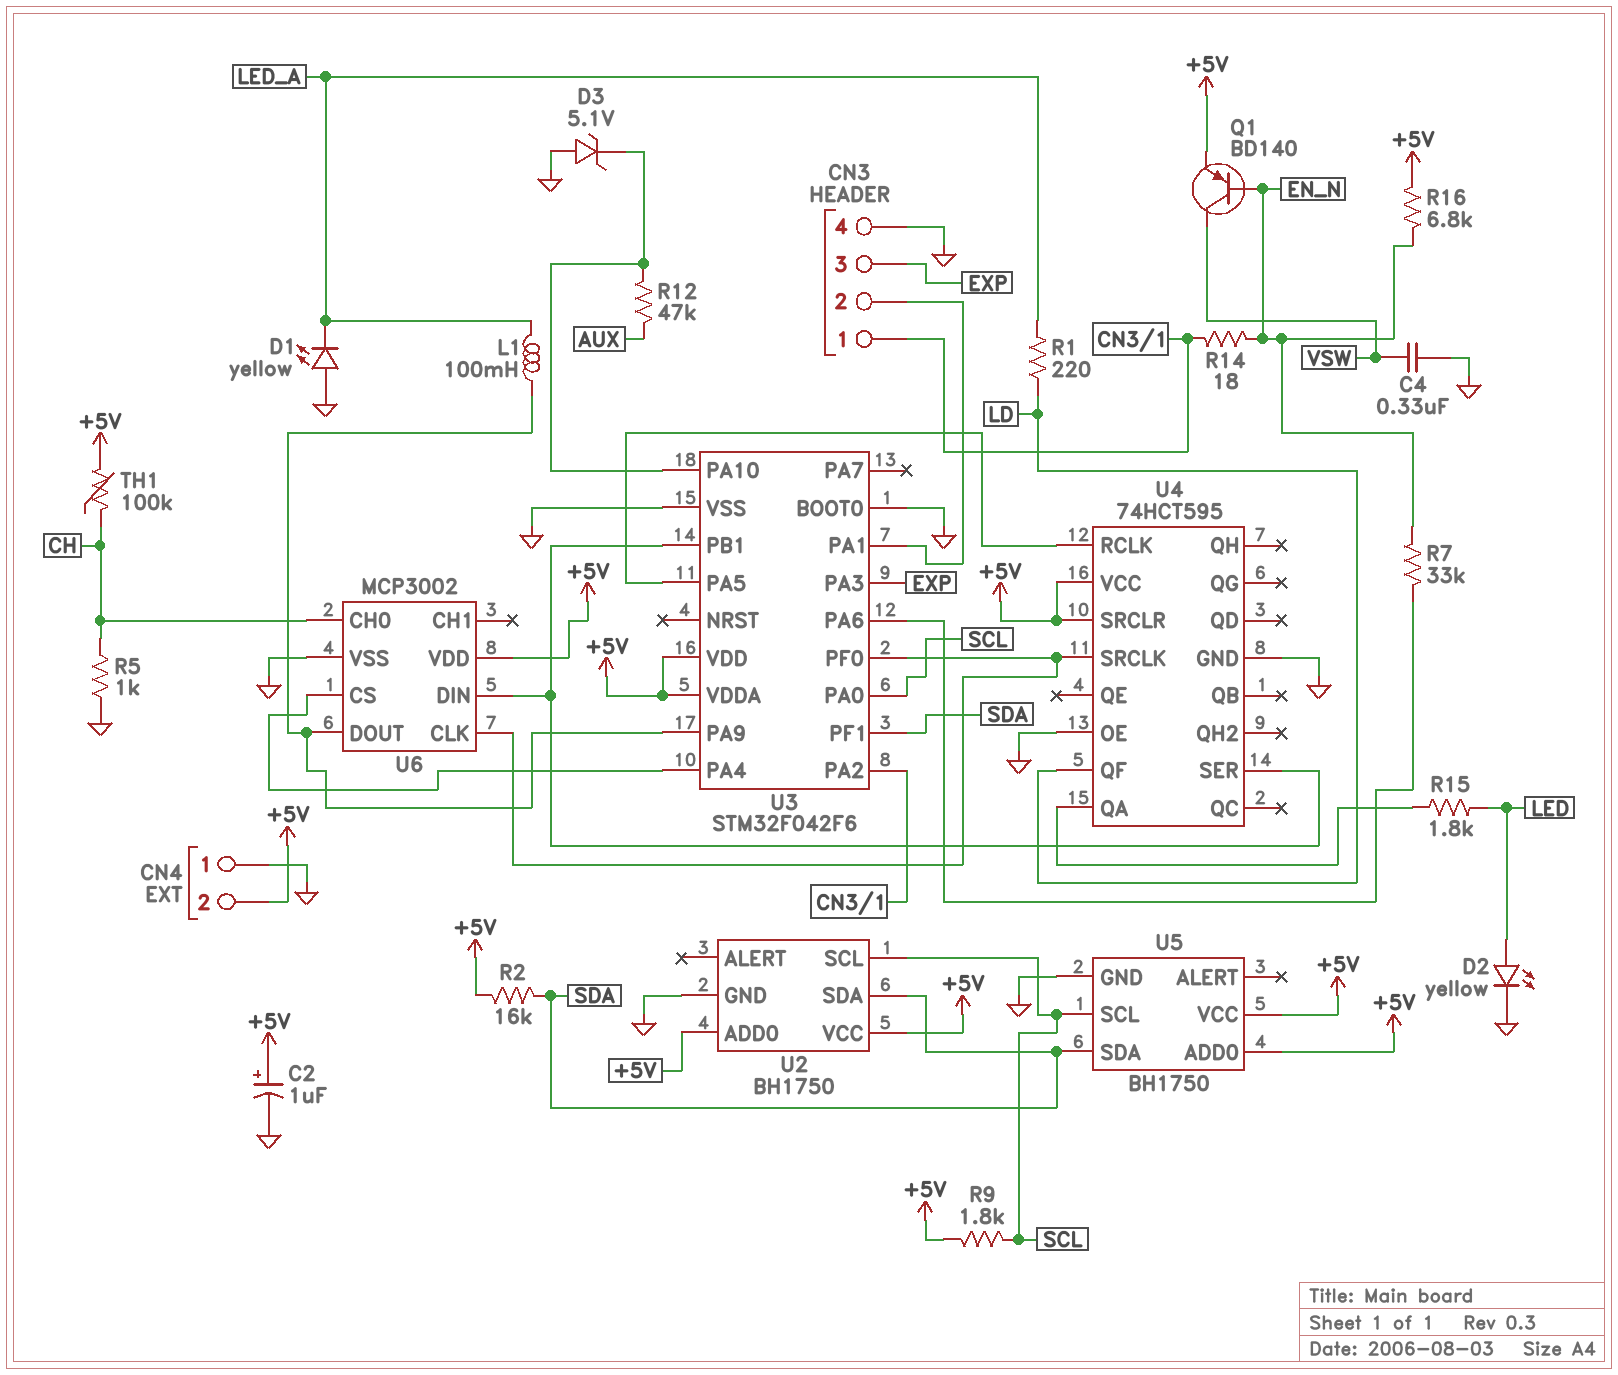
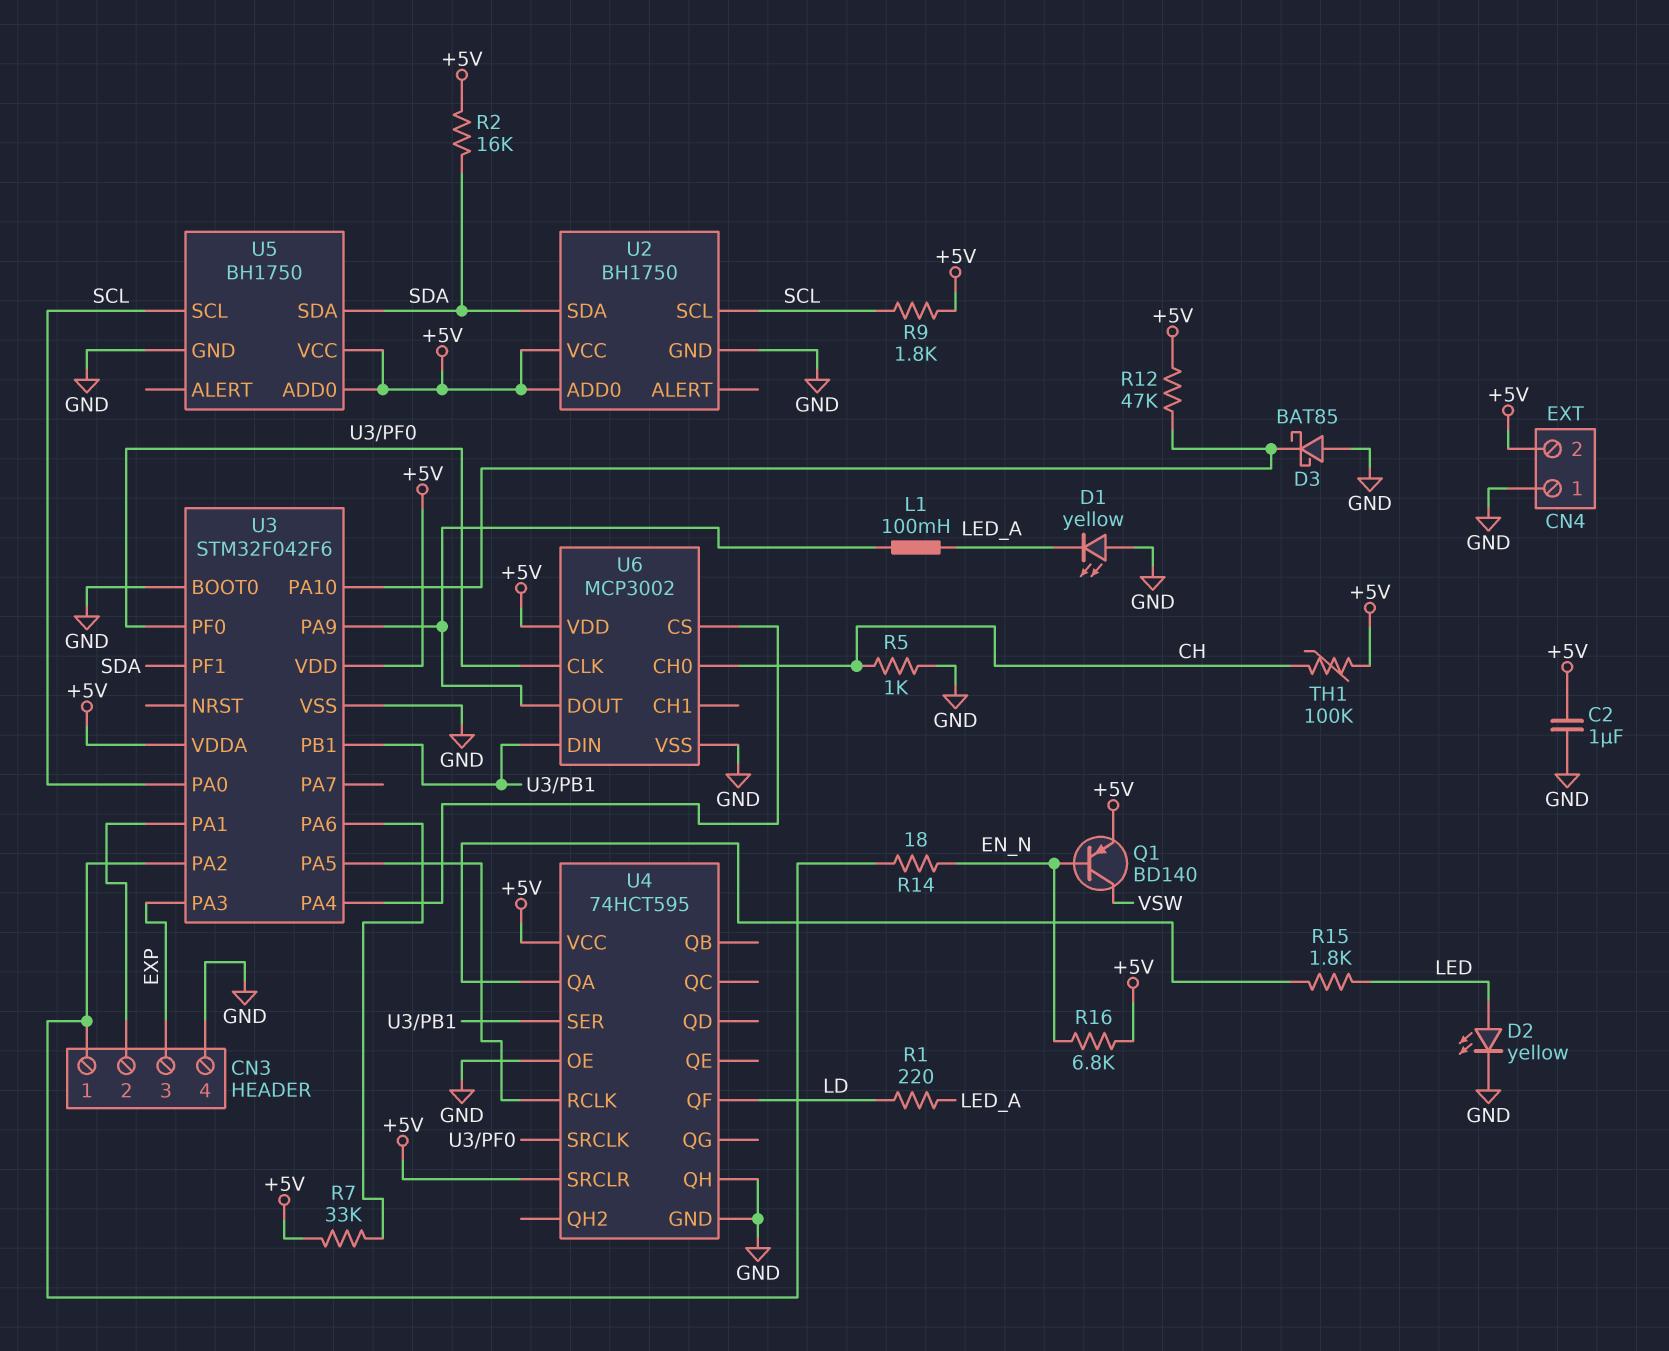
C2: 1uF (plus +5V, minus GND) -> 1uF (+5V, GND)
C4: 330nF (GND, VSW) -> none
D3: zener 5.1V (A GND, K U3/PA10) -> schottky BAT85 (A GND, K U3/PA10)
R7: 33k (EN_N, U3/PA6) -> 33k (+5V, U3/PA6)
R12: 47k (AUX, U3/PA10) -> 47k (+5V, U3/PA10)
U4 pin QH: none -> GND

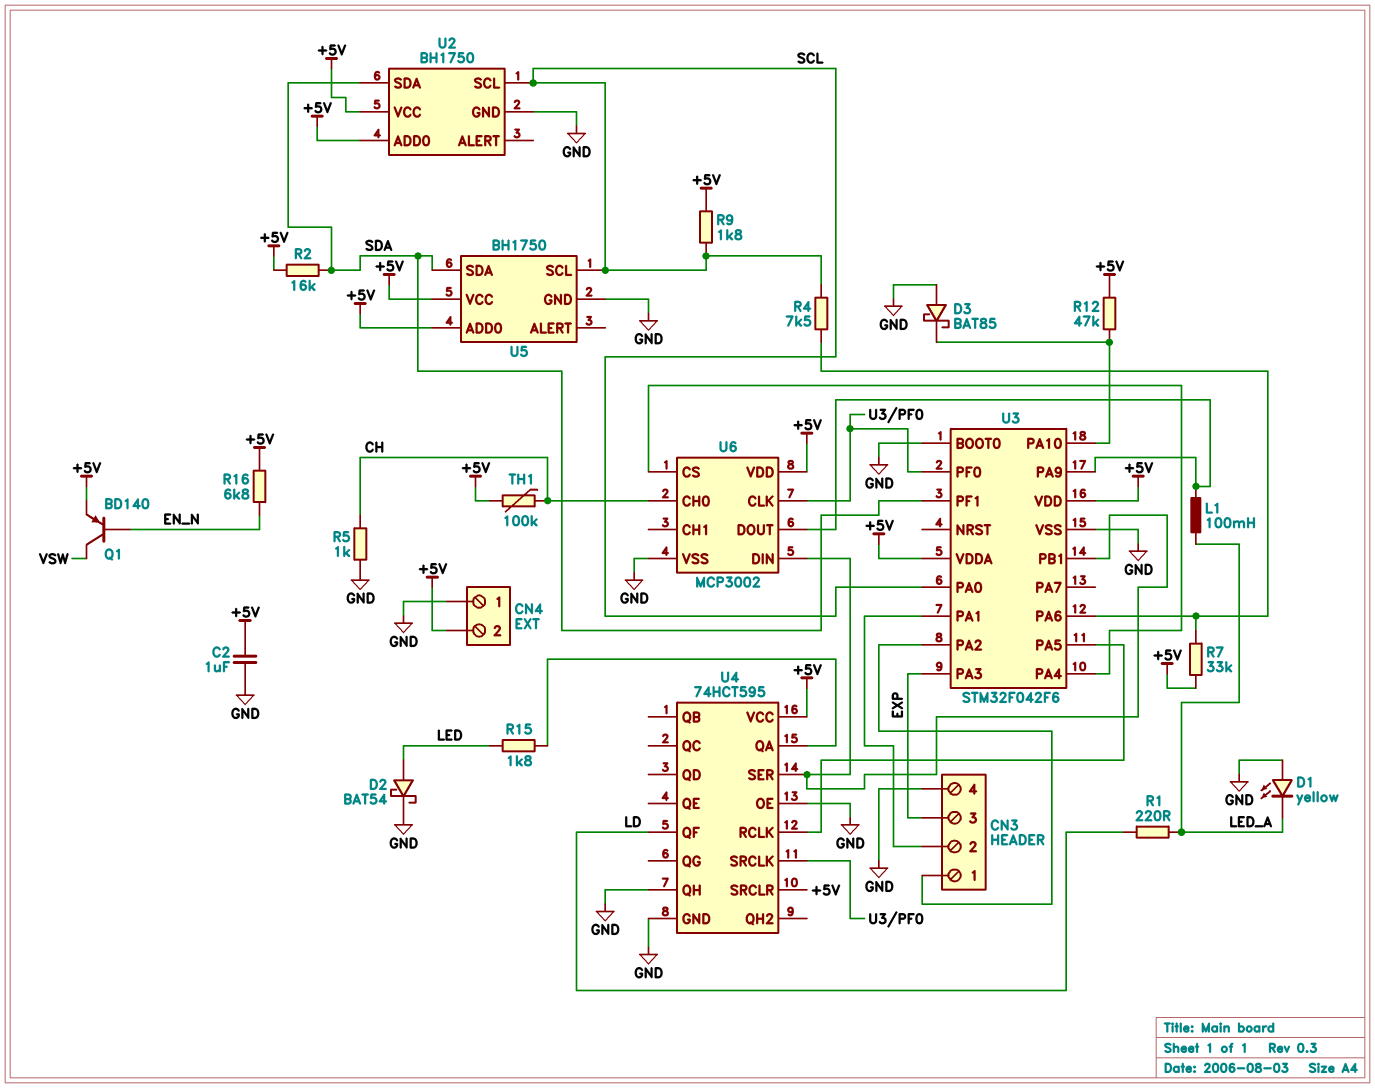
D2: LED yellow (A LED, K GND) -> schottky BAT54 (A LED, K GND)
R4: none -> 7.5k (SCL, U3/PA6)
R14: 18 (CN3/1, EN_N) -> none

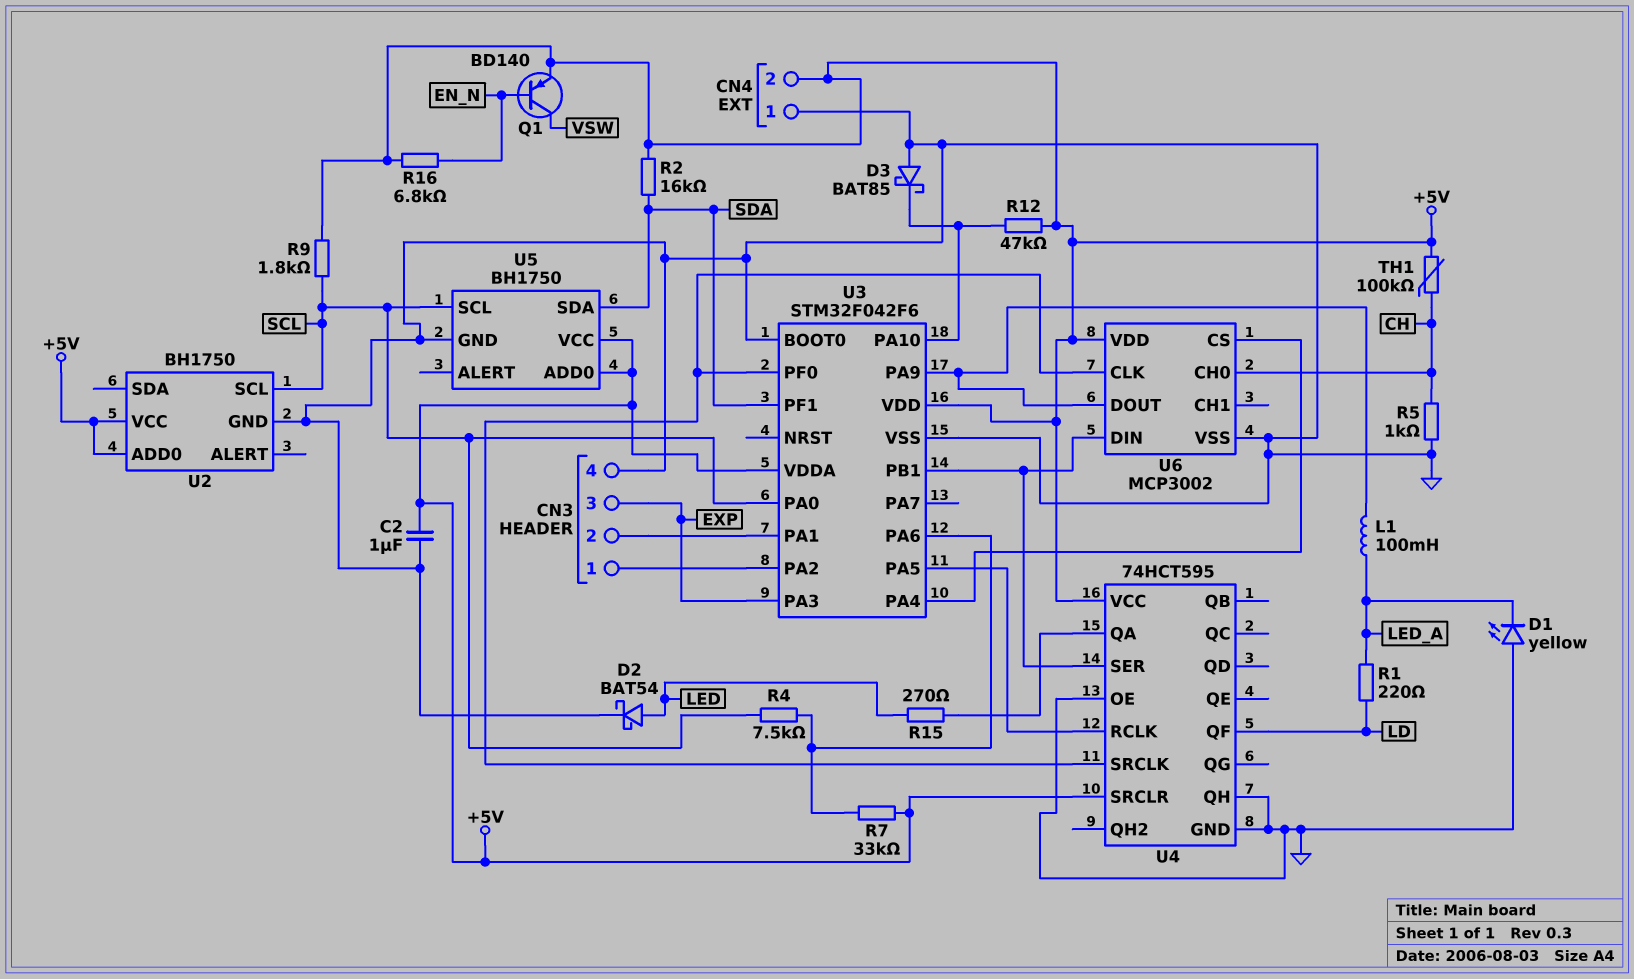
R15: 1.8k (LED, U4/QA) -> 270 (LED, U4/QA)
U2 pin SDA: SDA -> none

